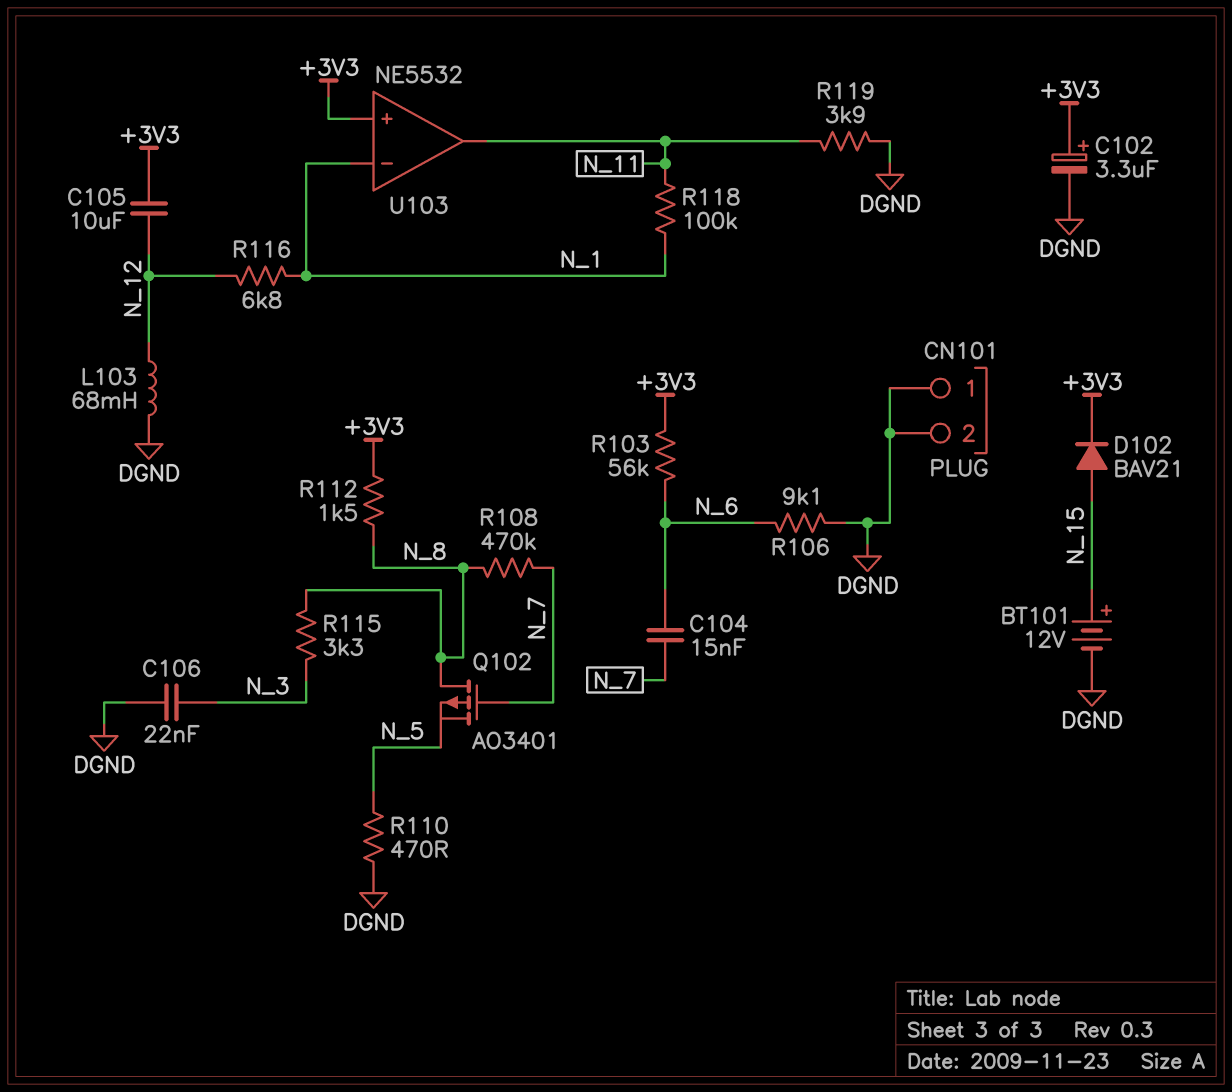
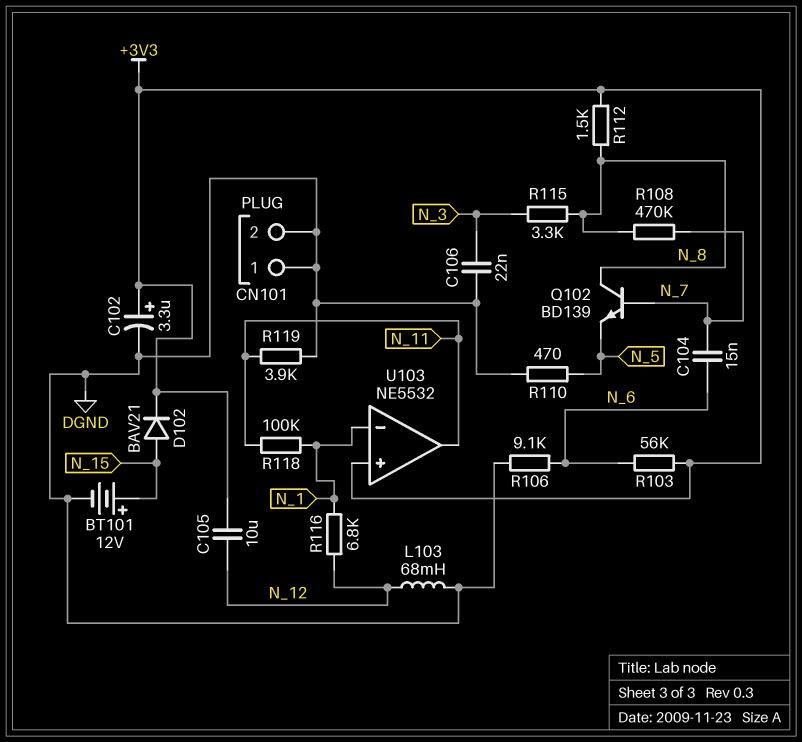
Q102: PMOS AO3401 (G N_7, D N_8, S N_5) -> NPN BD139 (B N_7, C N_8, E N_5)

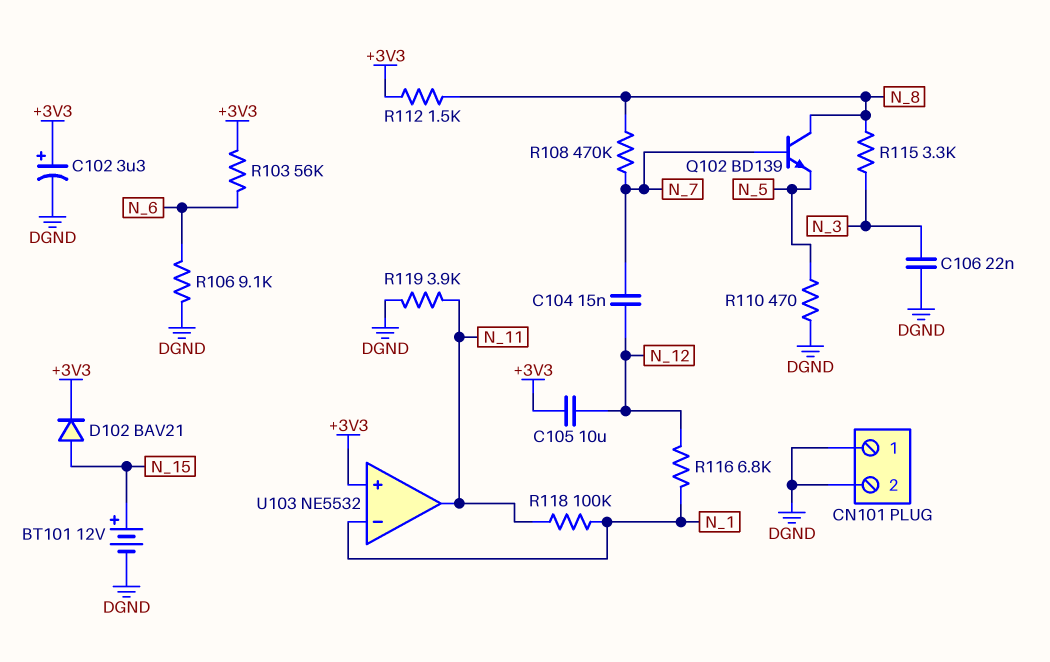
C104: 15nF (N_6, N_7) -> 15nF (N_7, N_12)
L103: 68mH (DGND, N_12) -> none

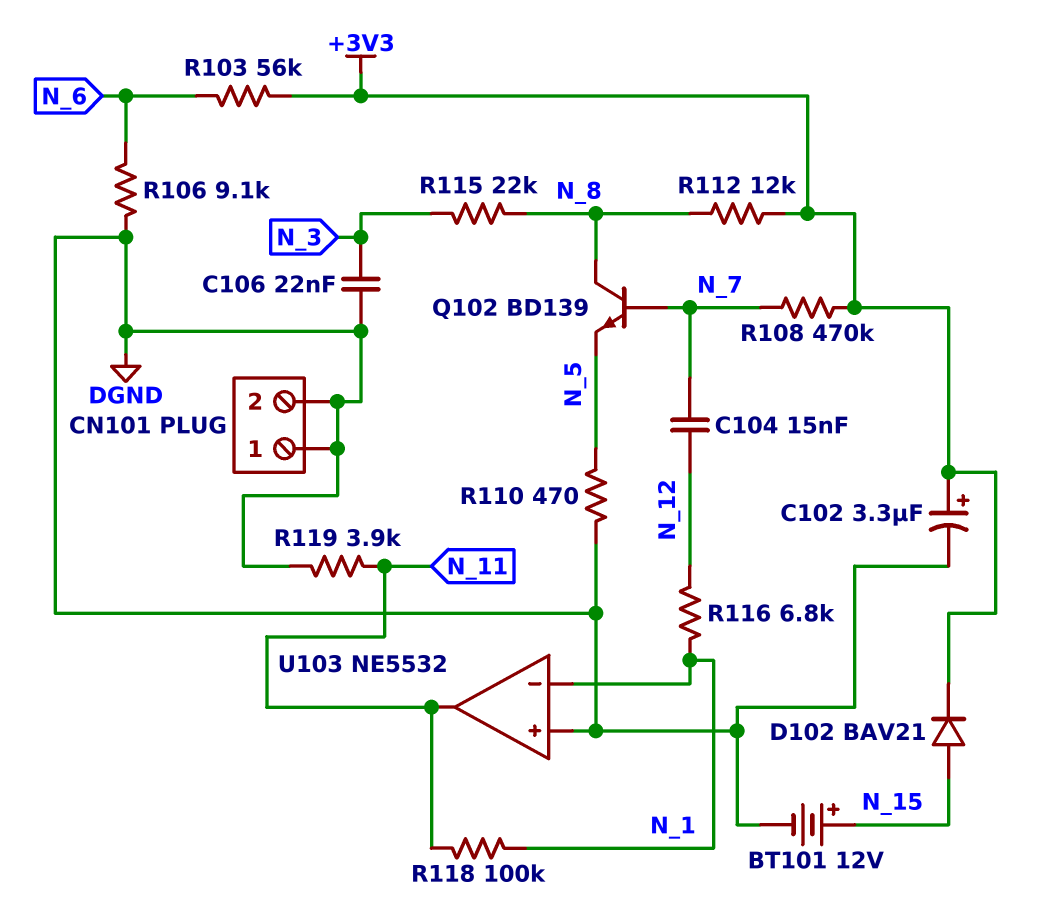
C105: 10uF (+3V3, N_12) -> none
R108: 470k (N_7, N_8) -> 470k (+3V3, N_7)
R112: 1.5k (+3V3, N_8) -> 12k (+3V3, N_8)
R115: 3.3k (N_3, N_8) -> 22k (N_3, N_8)
U103 pin in+: +3V3 -> DGND

